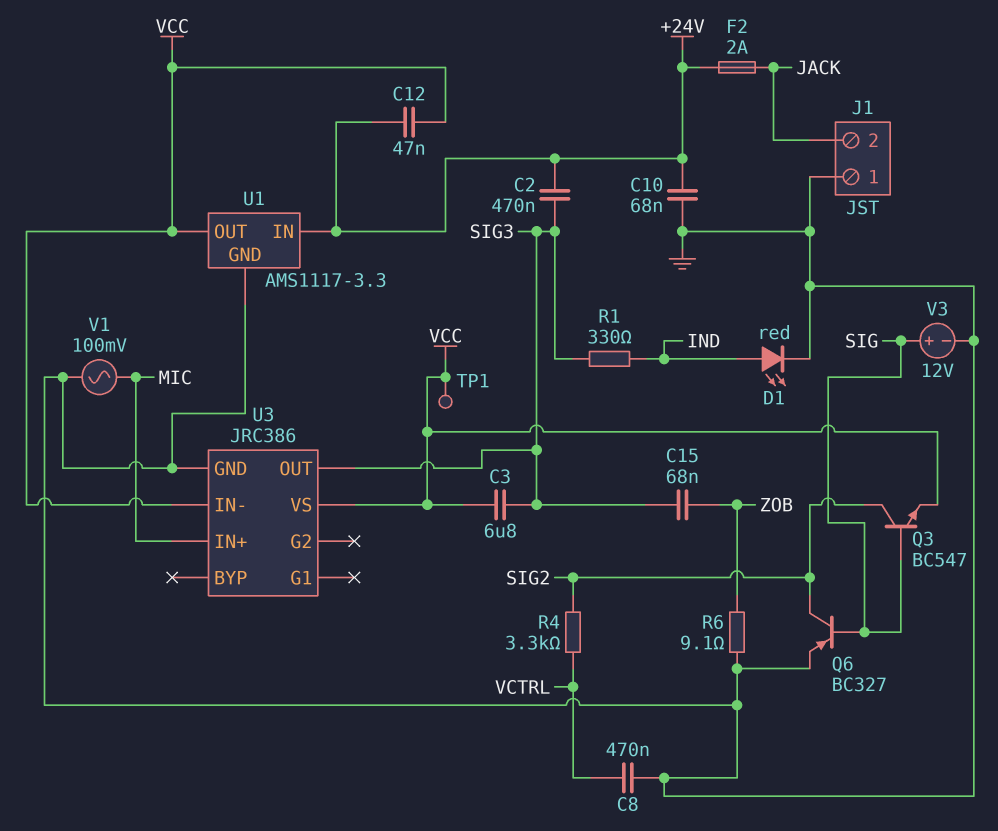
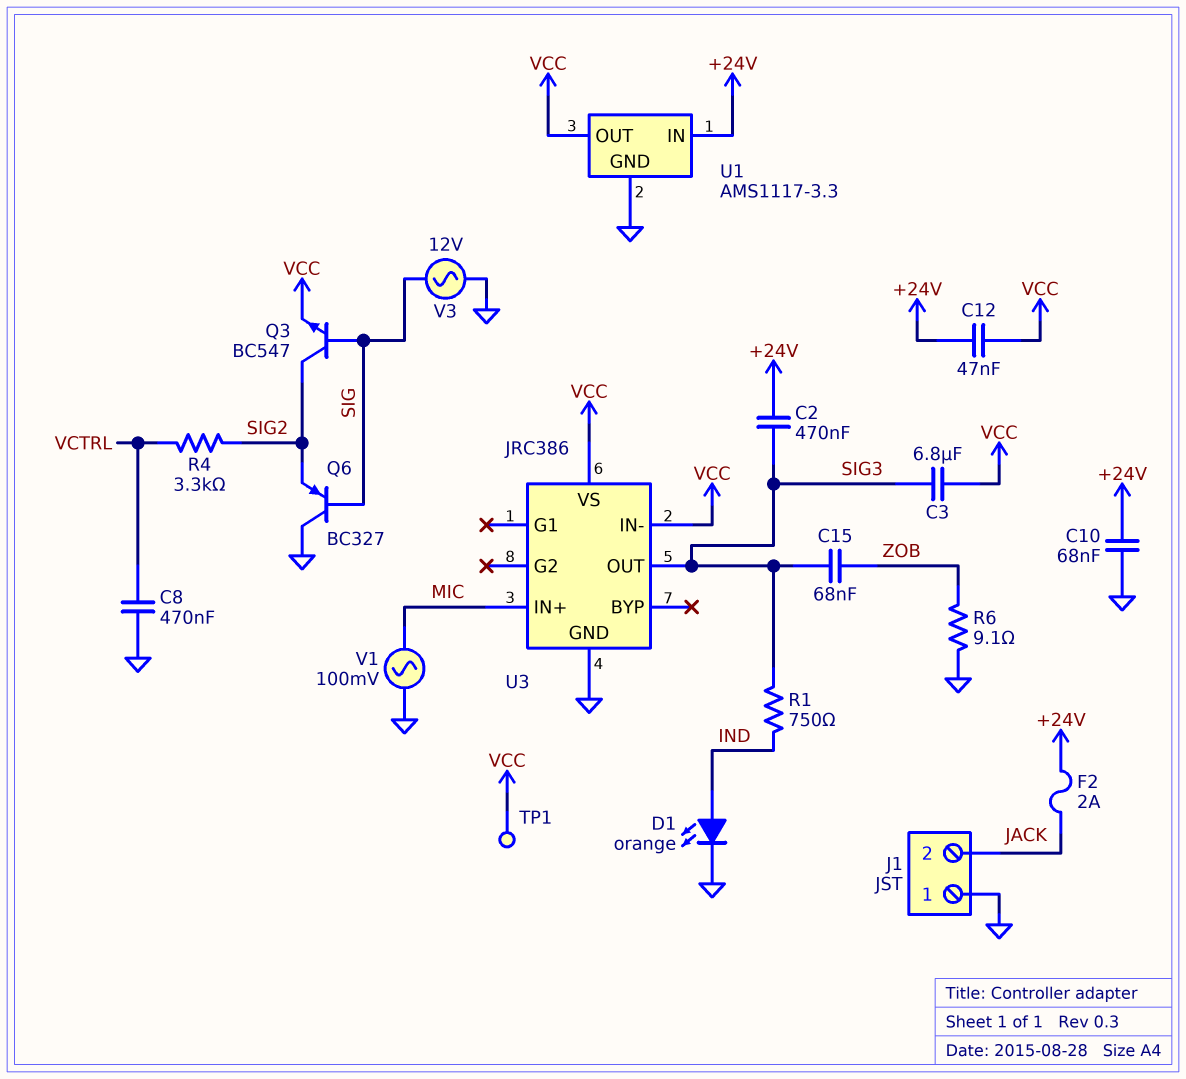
D1: LED red (A IND, K GND) -> LED orange (A IND, K GND)
Q6: PNP BC327 (B SIG, C SIG2, E GND) -> PNP BC327 (B SIG, C GND, E SIG2)
R1: 330 (IND, SIG3) -> 750 (IND, SIG3)
V3: 12V (plus SIG, minus GND) -> AC 12V (GND, SIG)

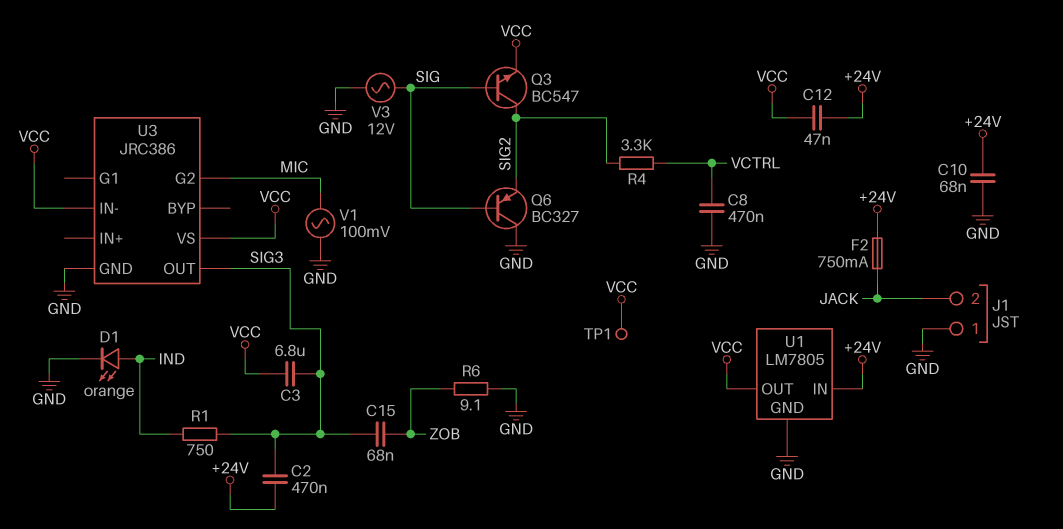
F2: 2A (+24V, JACK) -> 750mA (+24V, JACK)
U1: AMS1117-3.3 -> LM7805
U3 pin G2: none -> MIC
U3 pin IN+: MIC -> none

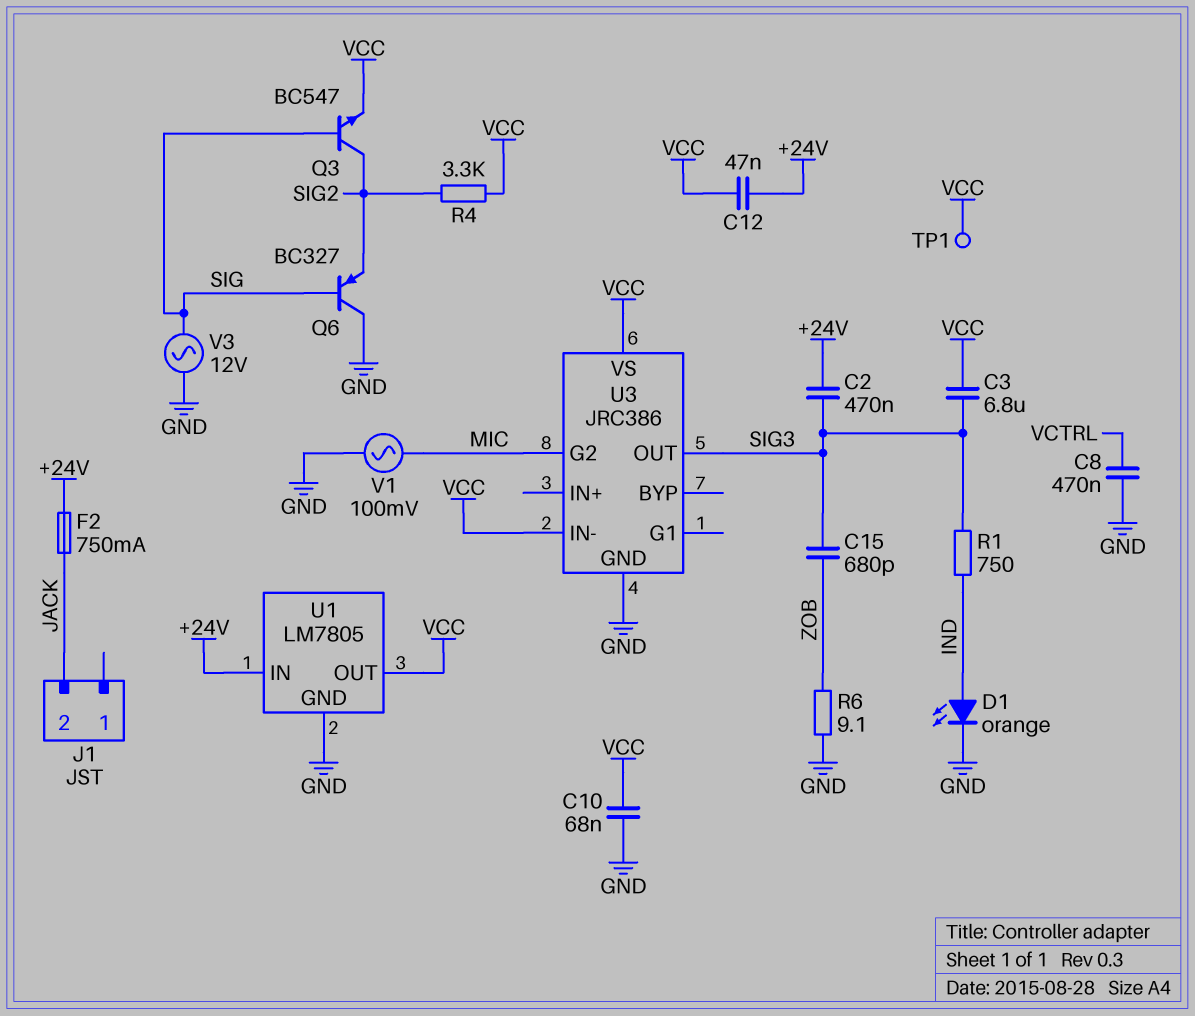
C10: 68nF (+24V, GND) -> 68nF (GND, VCC)
C15: 68nF (SIG3, ZOB) -> 680pF (SIG3, ZOB)
J1 pin 1: GND -> none
R4: 3.3k (SIG2, VCTRL) -> 3.3k (SIG2, VCC)

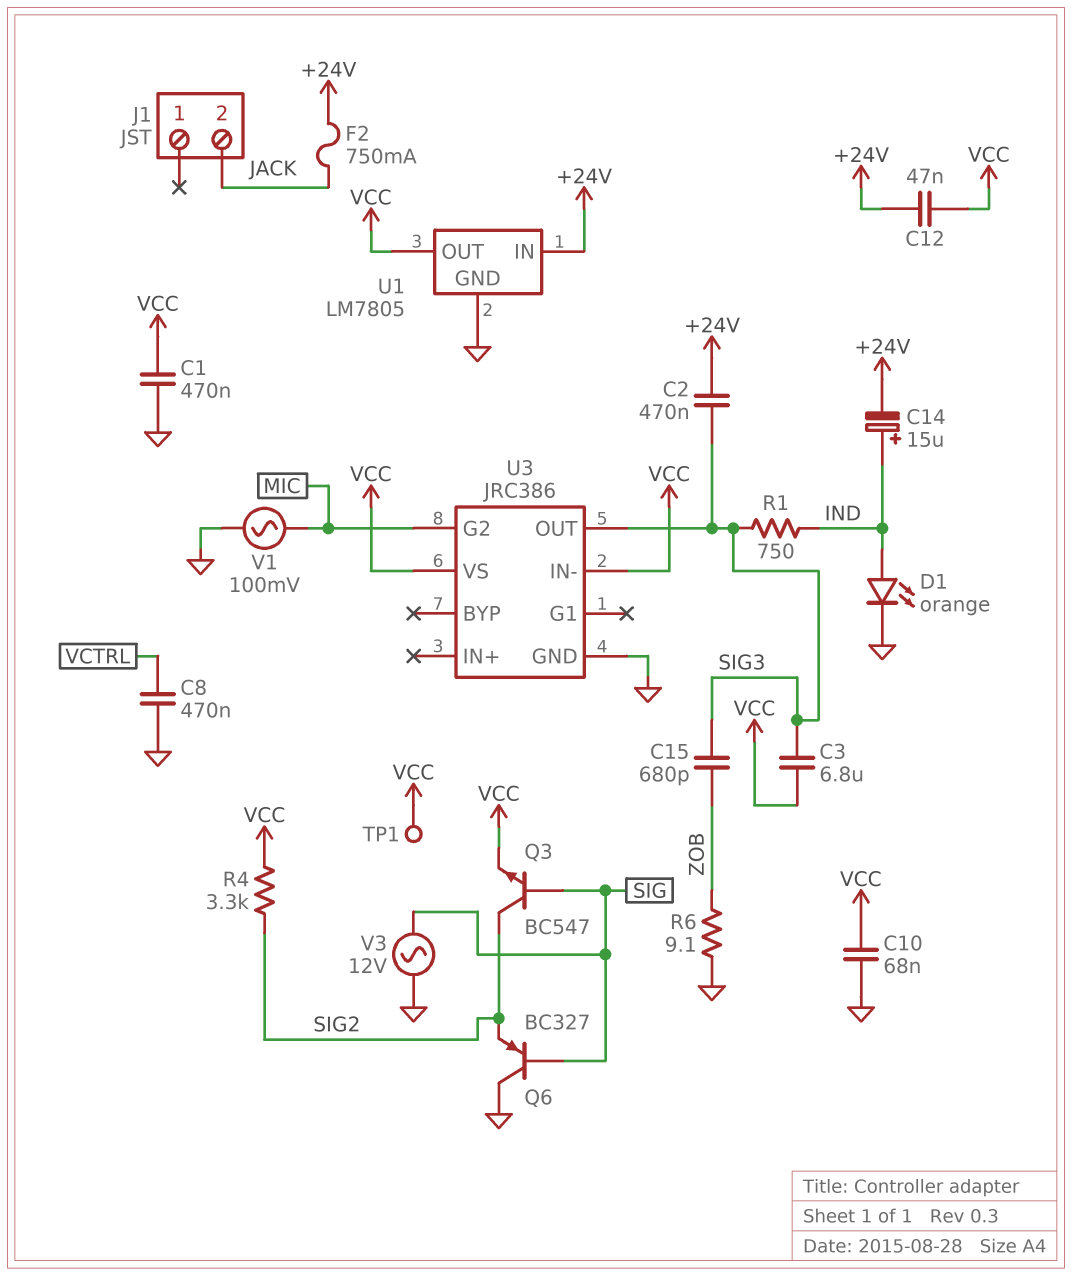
C1: none -> 470nF (GND, VCC)
C14: none -> 15uF (plus IND, minus +24V)

